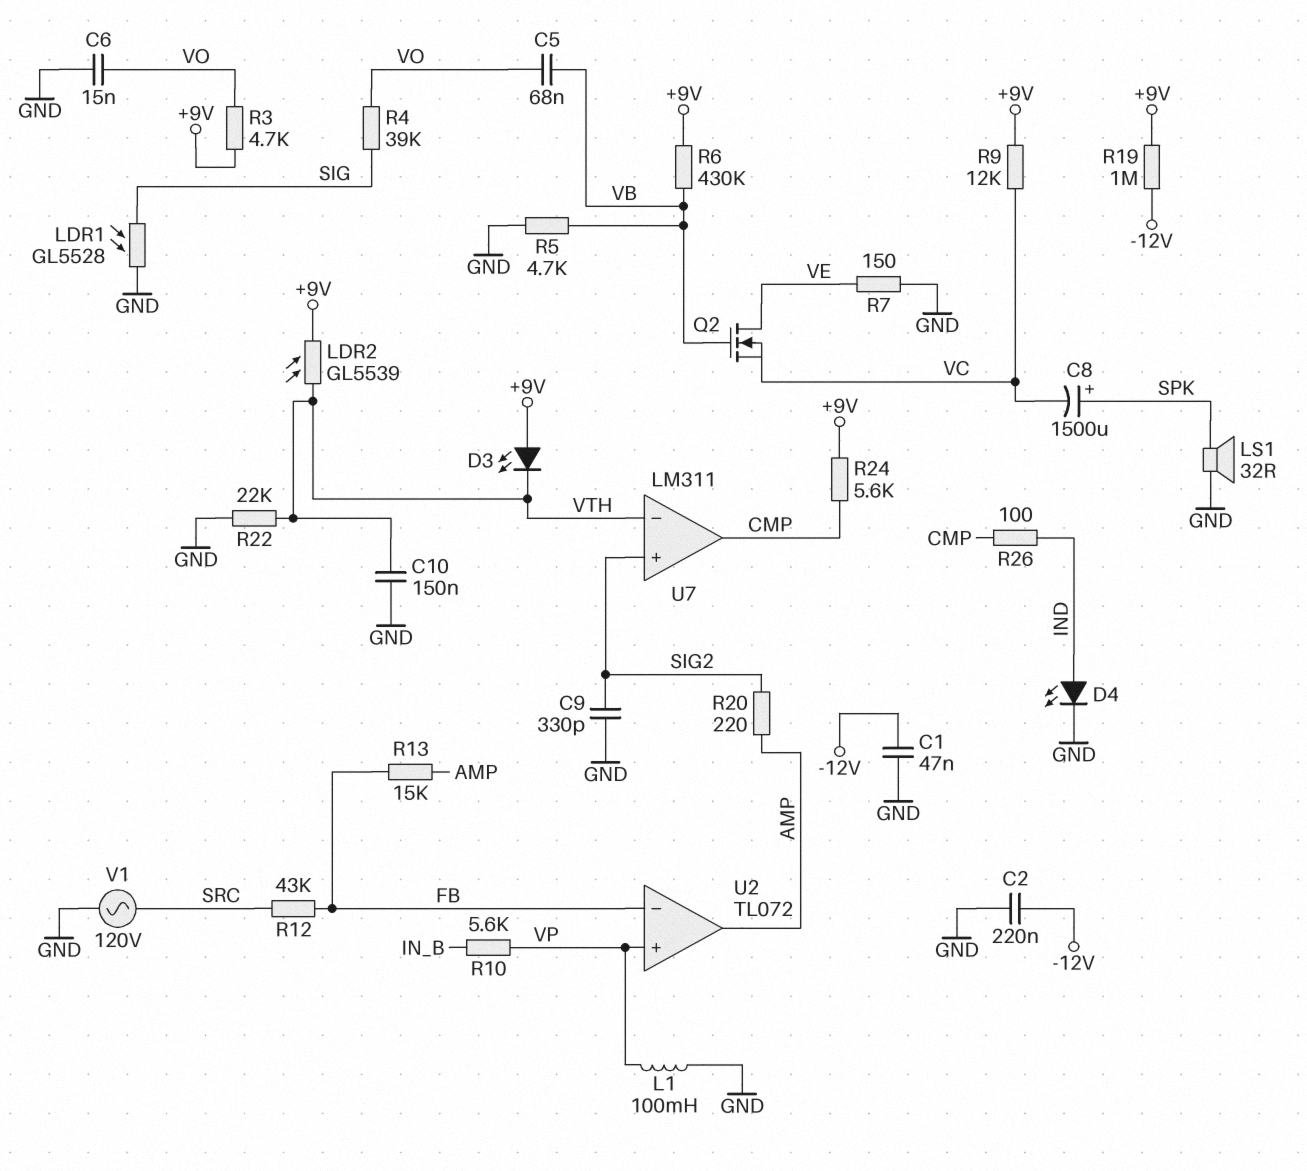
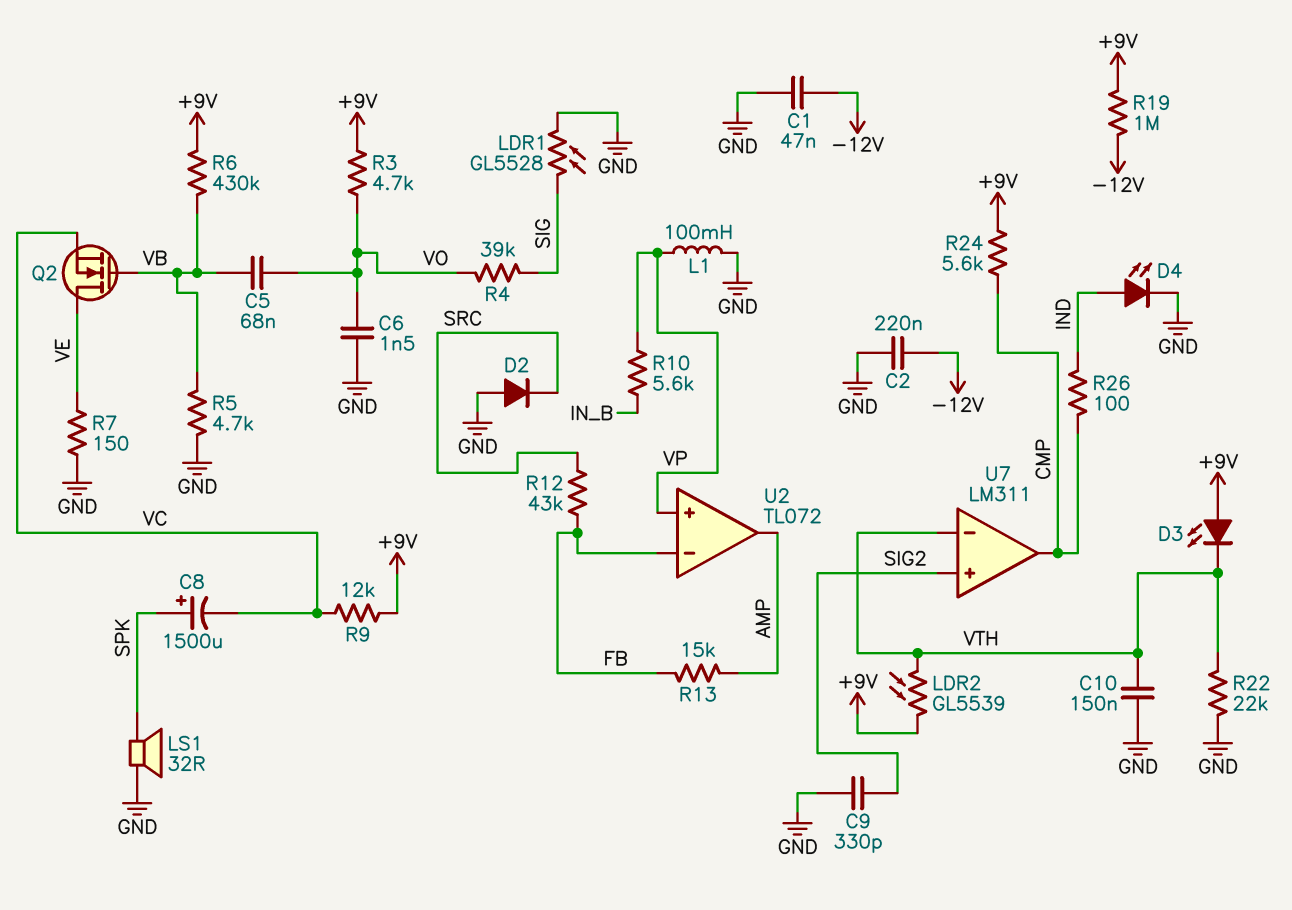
C6: 15nF (GND, VO) -> 1.5nF (GND, VO)
D2: none -> diode (A GND, K SRC)
R20: 220 (AMP, SIG2) -> none
V1: AC 120V (GND, SRC) -> none

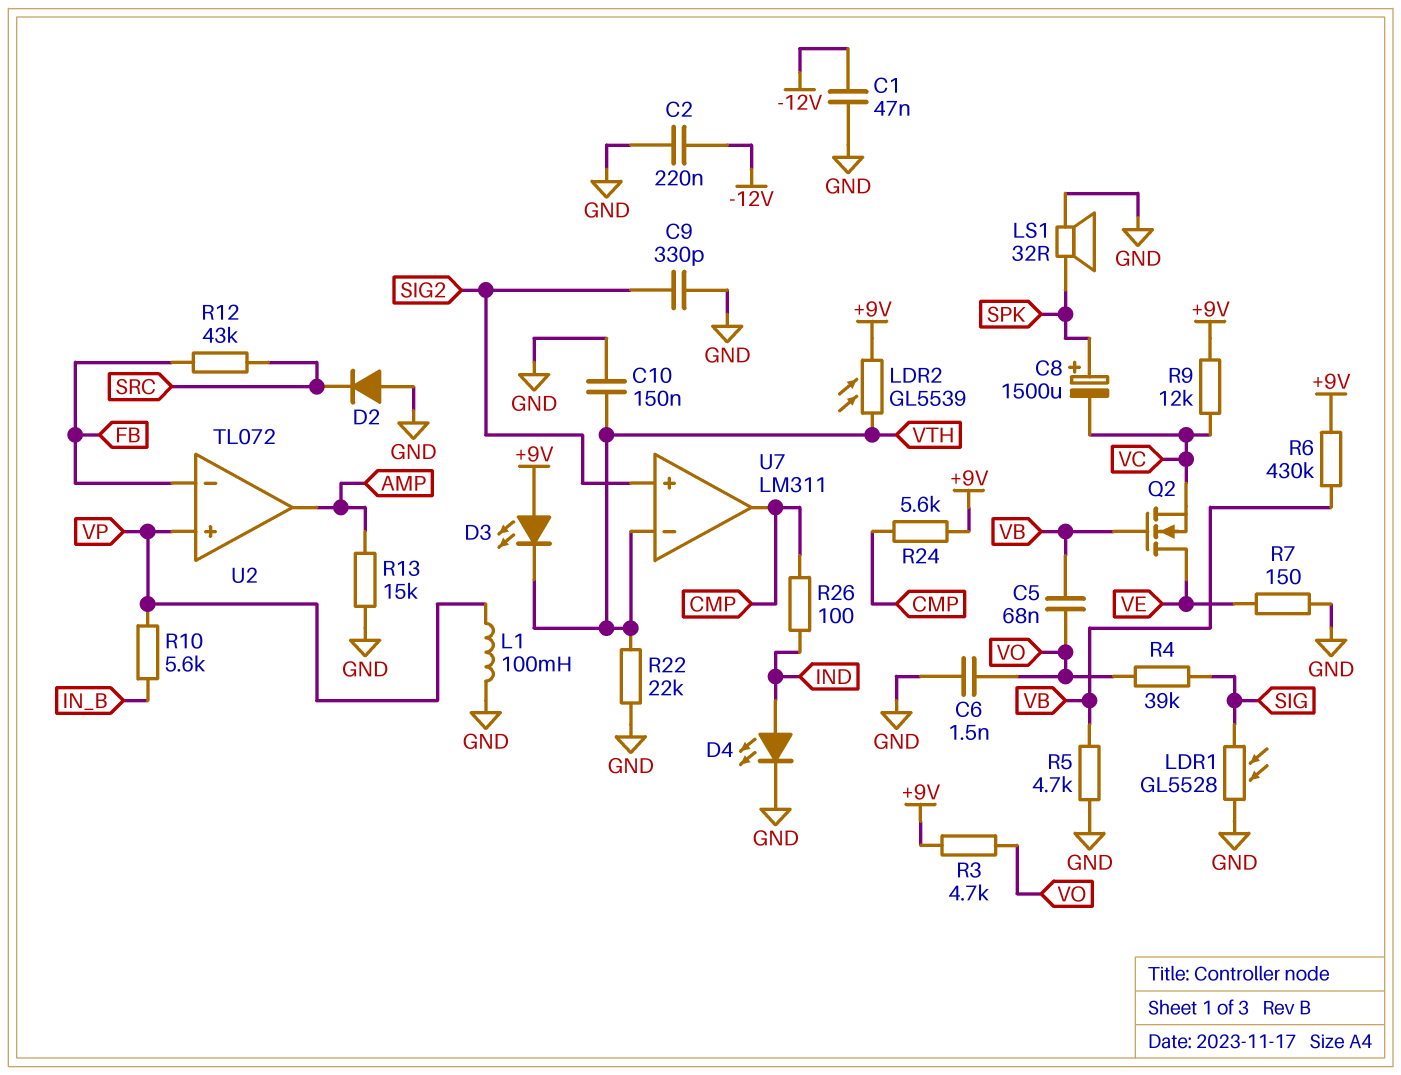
R13: 15k (AMP, FB) -> 15k (AMP, GND)
R19: 1M (+9V, -12V) -> none

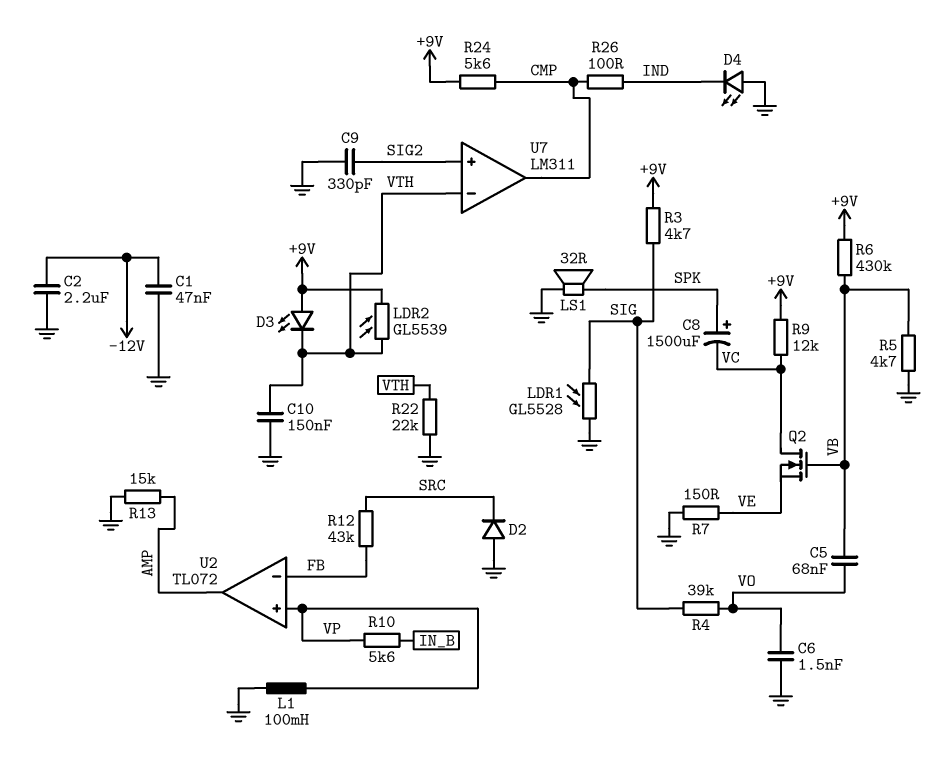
C2: 220nF (-12V, GND) -> 2.2uF (-12V, GND)
D4: LED (A IND, K GND) -> LED (A GND, K IND)
Q2: NMOS (G VB, D VE, S VC) -> NMOS (G VB, D VC, S VE)
R3: 4.7k (+9V, VO) -> 4.7k (+9V, SIG)

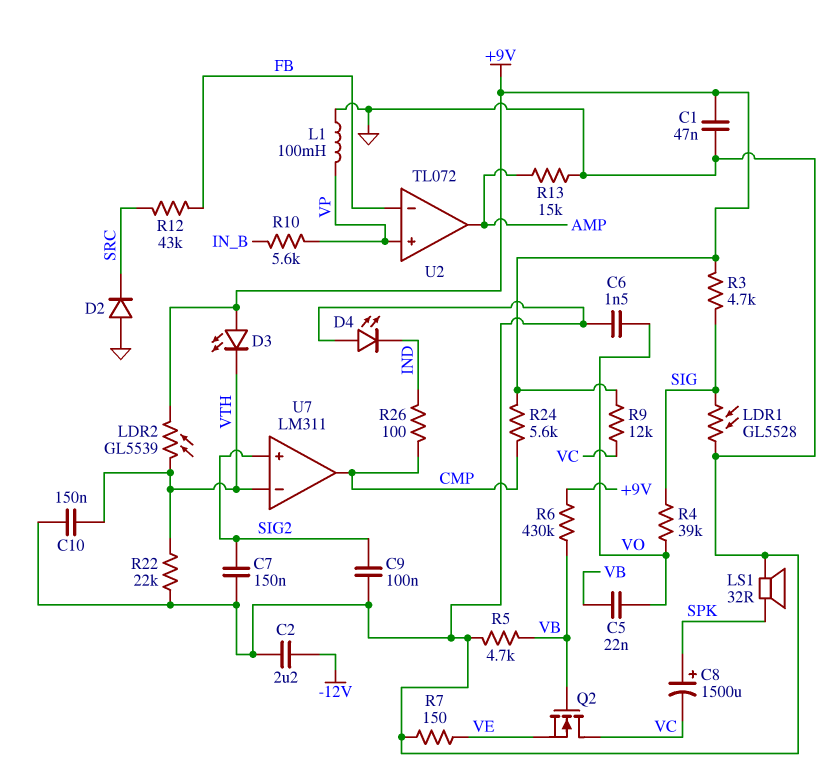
C1: 47nF (-12V, GND) -> 47nF (+9V, GND)
C5: 68nF (VB, VO) -> 22nF (VB, VO)
C7: none -> 150nF (GND, SIG2)
C9: 330pF (GND, SIG2) -> 100nF (GND, SIG2)

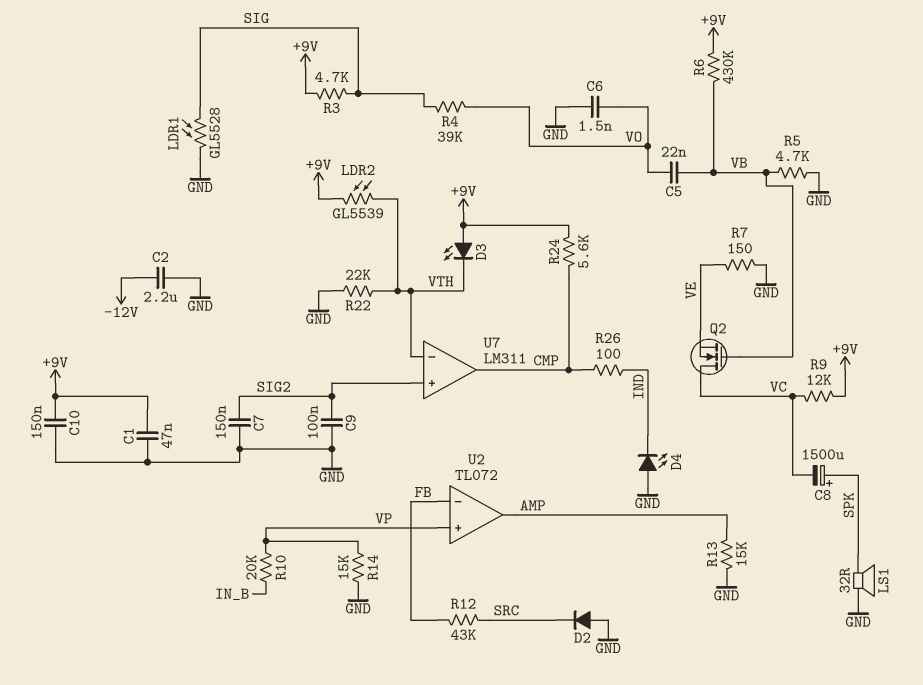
C10: 150nF (GND, VTH) -> 150nF (+9V, GND)
L1: 100mH (GND, VP) -> none
R10: 5.6k (IN_B, VP) -> 20k (IN_B, VP)
R14: none -> 15k (GND, VP)

